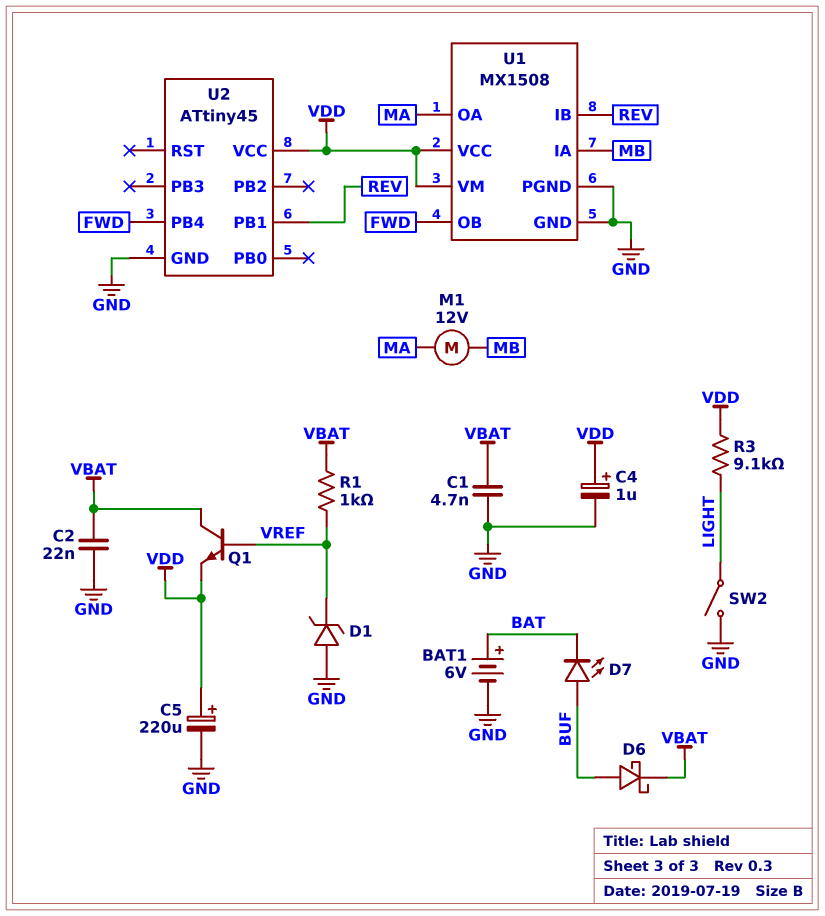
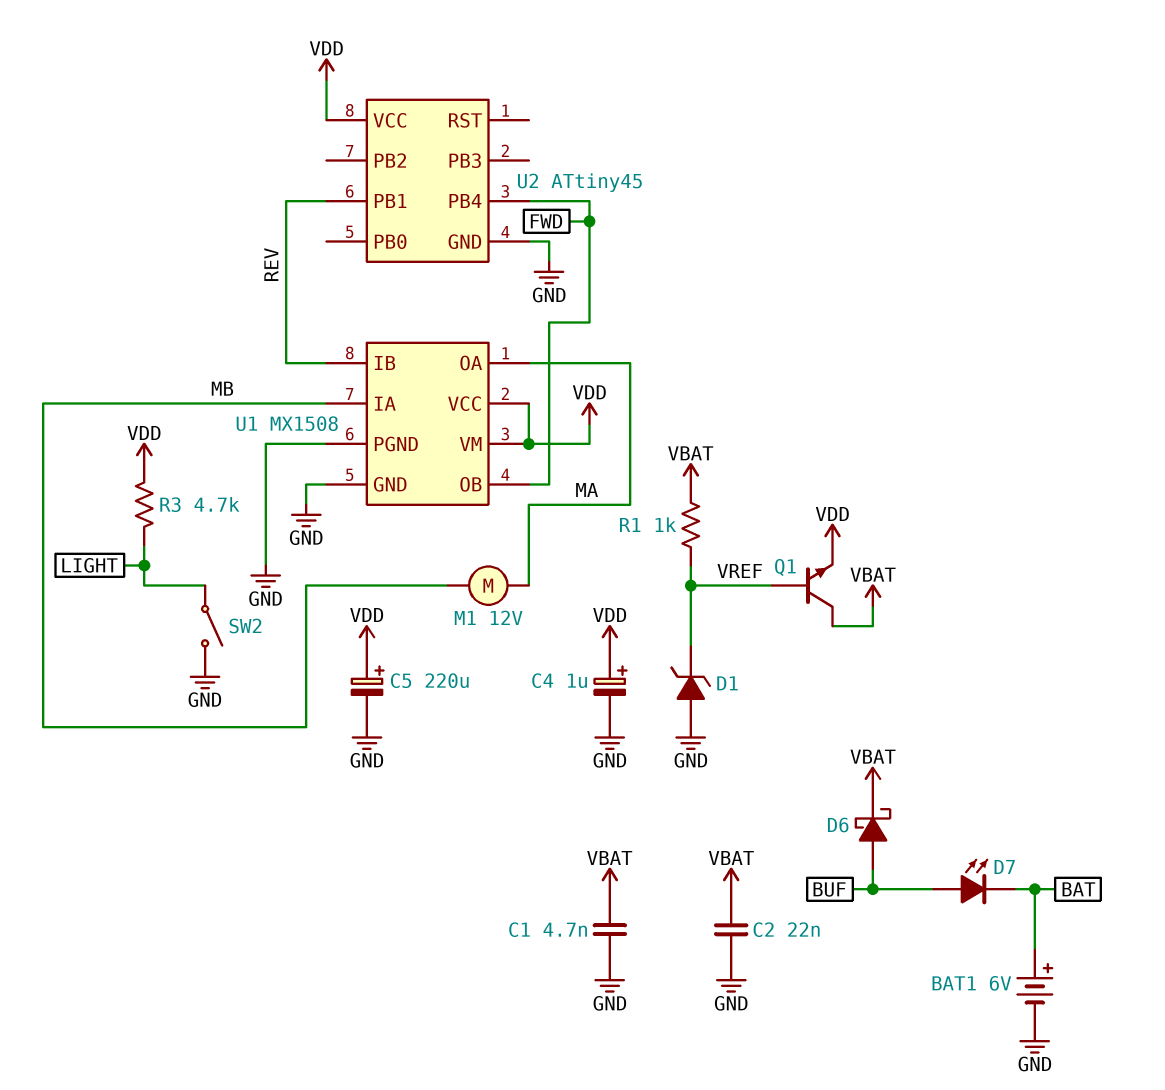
R3: 9.1k (LIGHT, VDD) -> 4.7k (LIGHT, VDD)

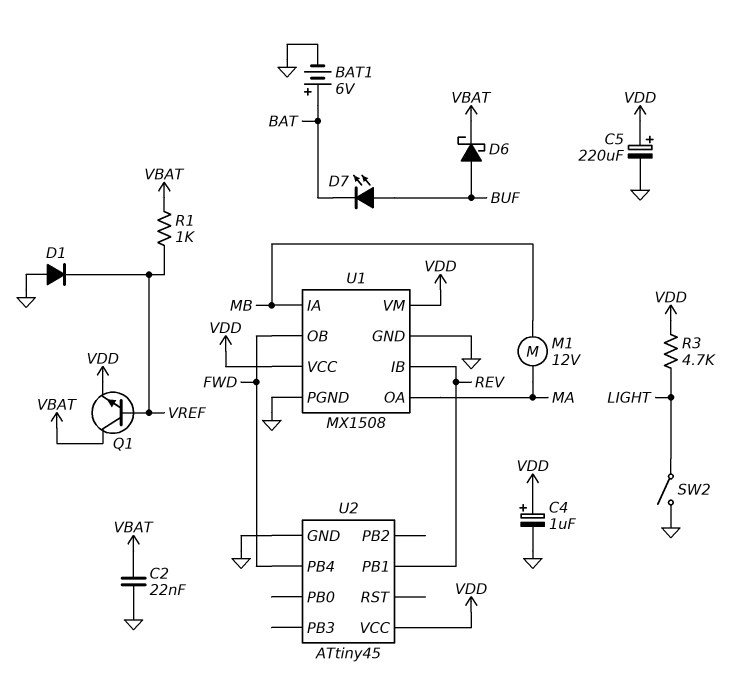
C1: 4.7nF (GND, VBAT) -> none
D1: zener (A GND, K VREF) -> diode (A GND, K VREF)

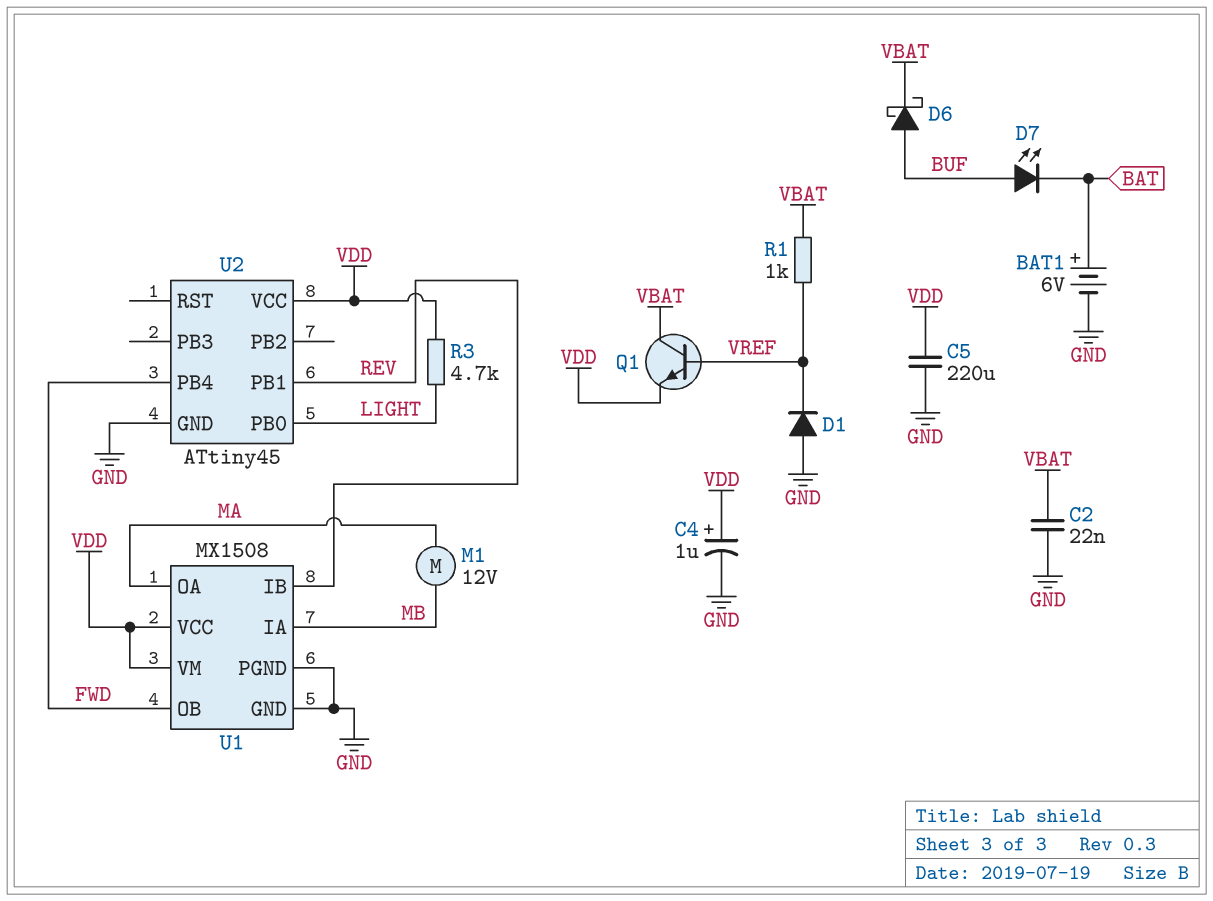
C5: 220uF (plus VDD, minus GND) -> 220uF (GND, VDD)
SW2: switch (GND, LIGHT) -> none
U2 pin PB0: none -> LIGHT

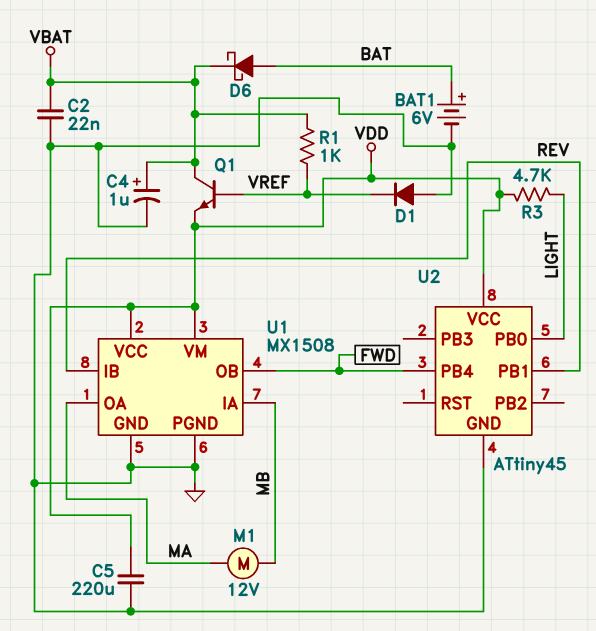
C4: 1uF (plus VDD, minus GND) -> 1uF (plus VBAT, minus GND)
D6: schottky (A BUF, K VBAT) -> schottky (A BAT, K VBAT)
D7: LED (A BUF, K BAT) -> none

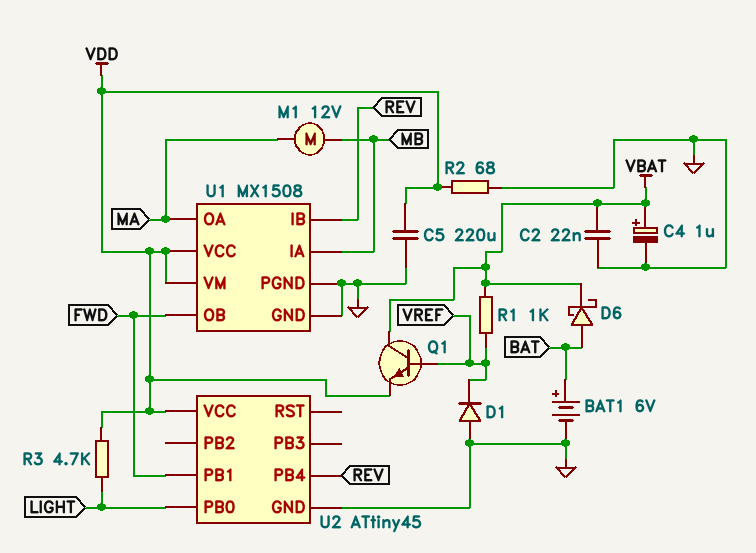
R2: none -> 68 (GND, VDD)
U2 pin PB1: REV -> FWD
U2 pin PB4: FWD -> REV

